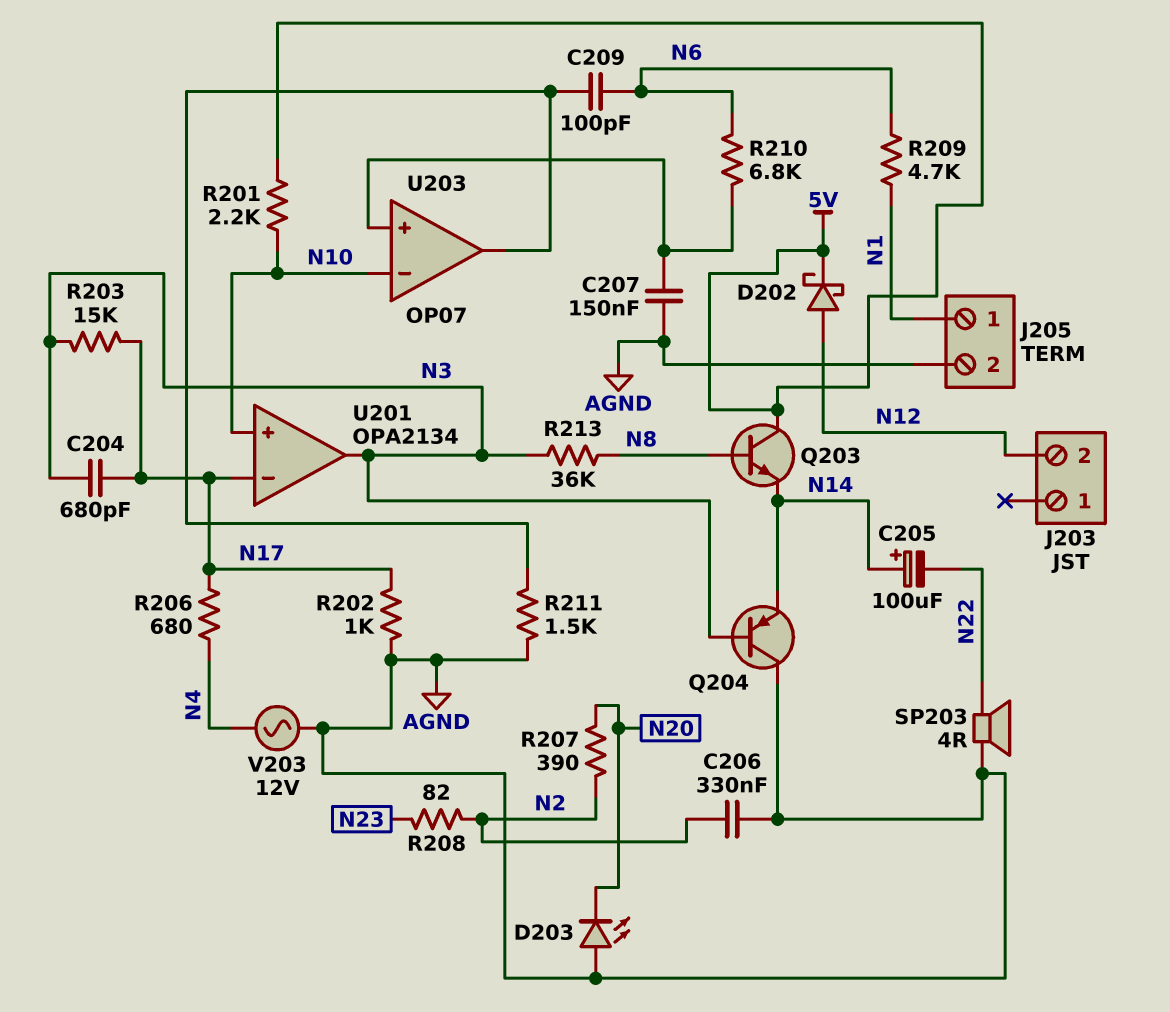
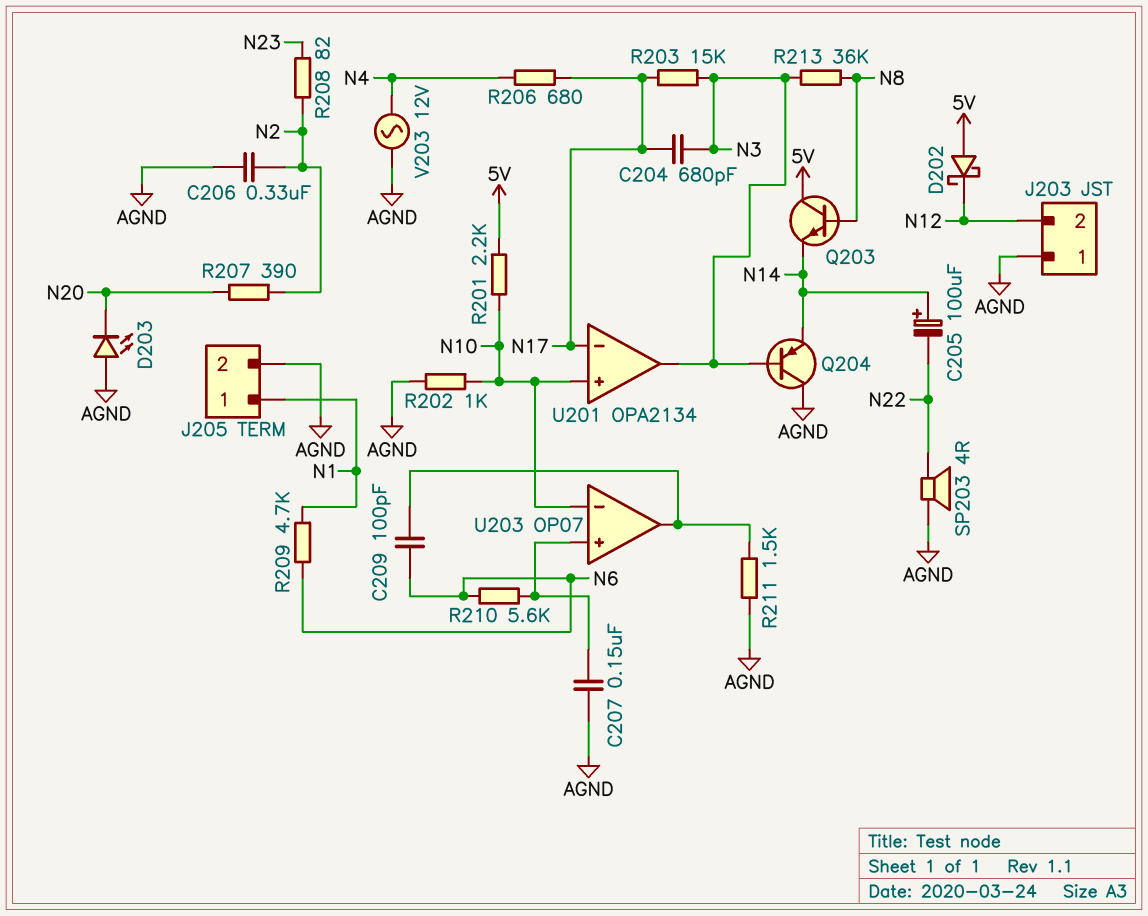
D202: schottky (A N12, K 5V) -> schottky (A 5V, K N12)
J203 pin 1: none -> AGND
R202: 1k (AGND, N17) -> 1k (AGND, N10)
R210: 6.8k (N6, U203/in+) -> 5.6k (N6, U203/in+)

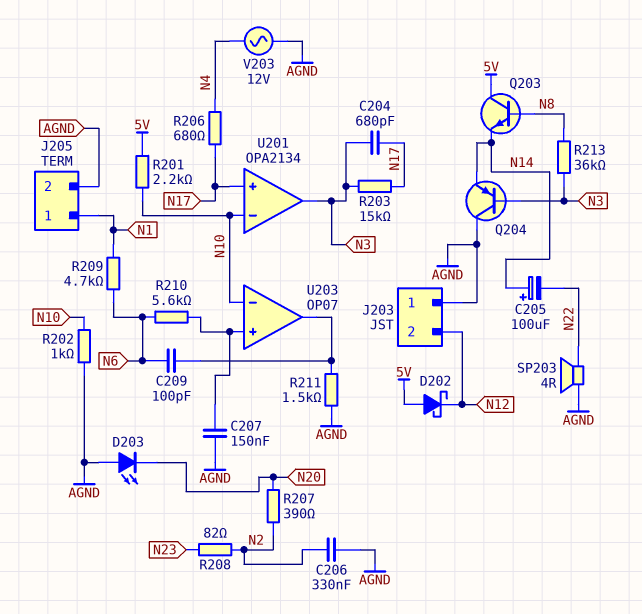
U201 pin in+: N10 -> N17
U201 pin in-: N17 -> N10

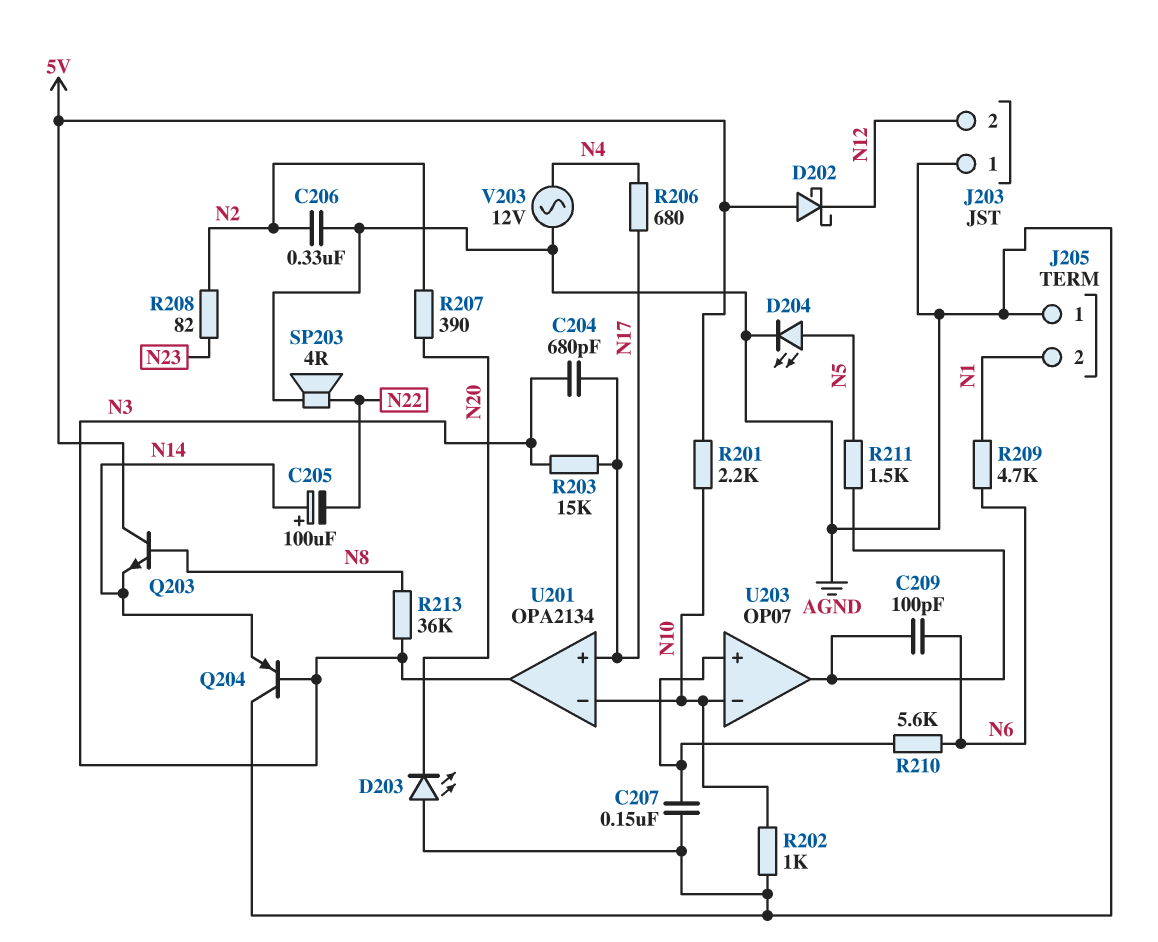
D204: none -> LED (A N5, K AGND)
J205 pin 1: N1 -> AGND
J205 pin 2: AGND -> N1
R211: 1.5k (AGND, U203/out) -> 1.5k (N5, U203/out)

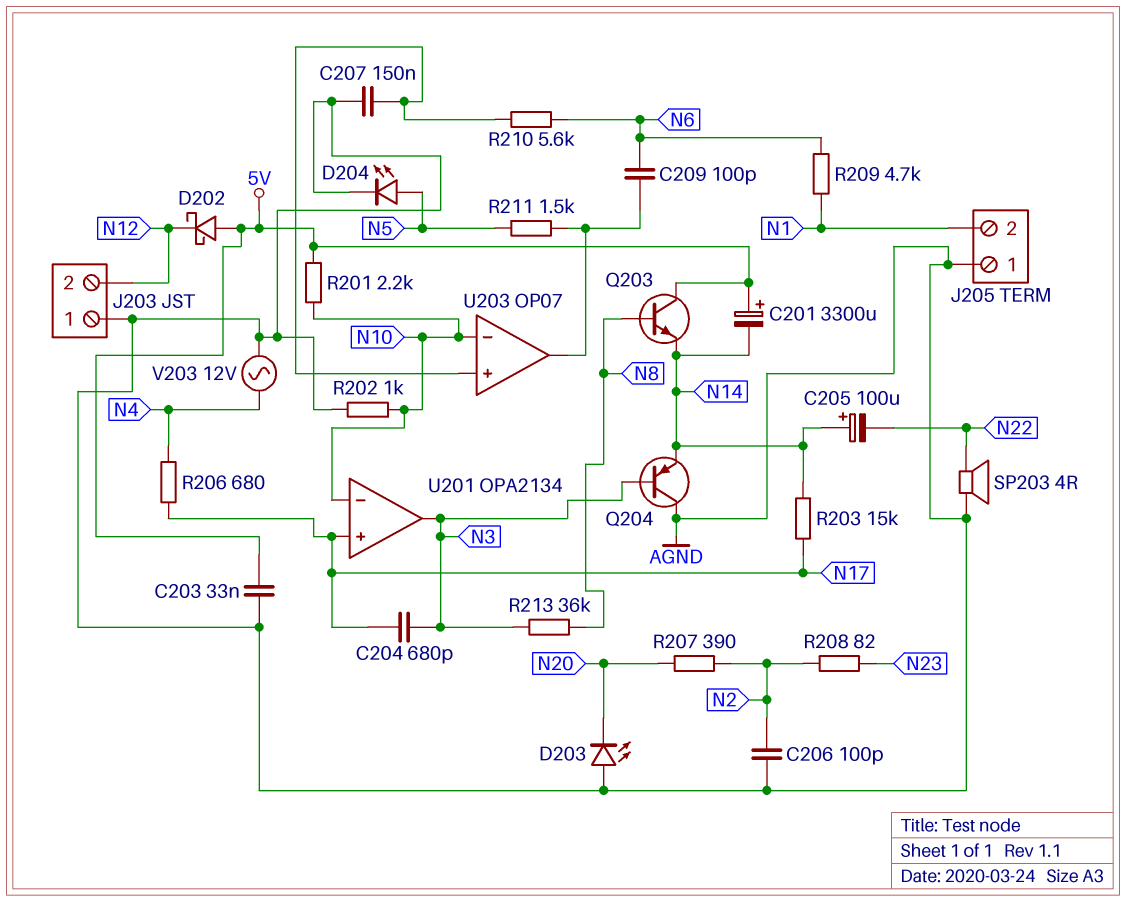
C201: none -> 3300uF (plus 5V, minus N14)
C203: none -> 33nF (5V, AGND)
C206: 330nF (AGND, N2) -> 100pF (AGND, N2)
R203: 15k (N3, N17) -> 15k (N14, N17)

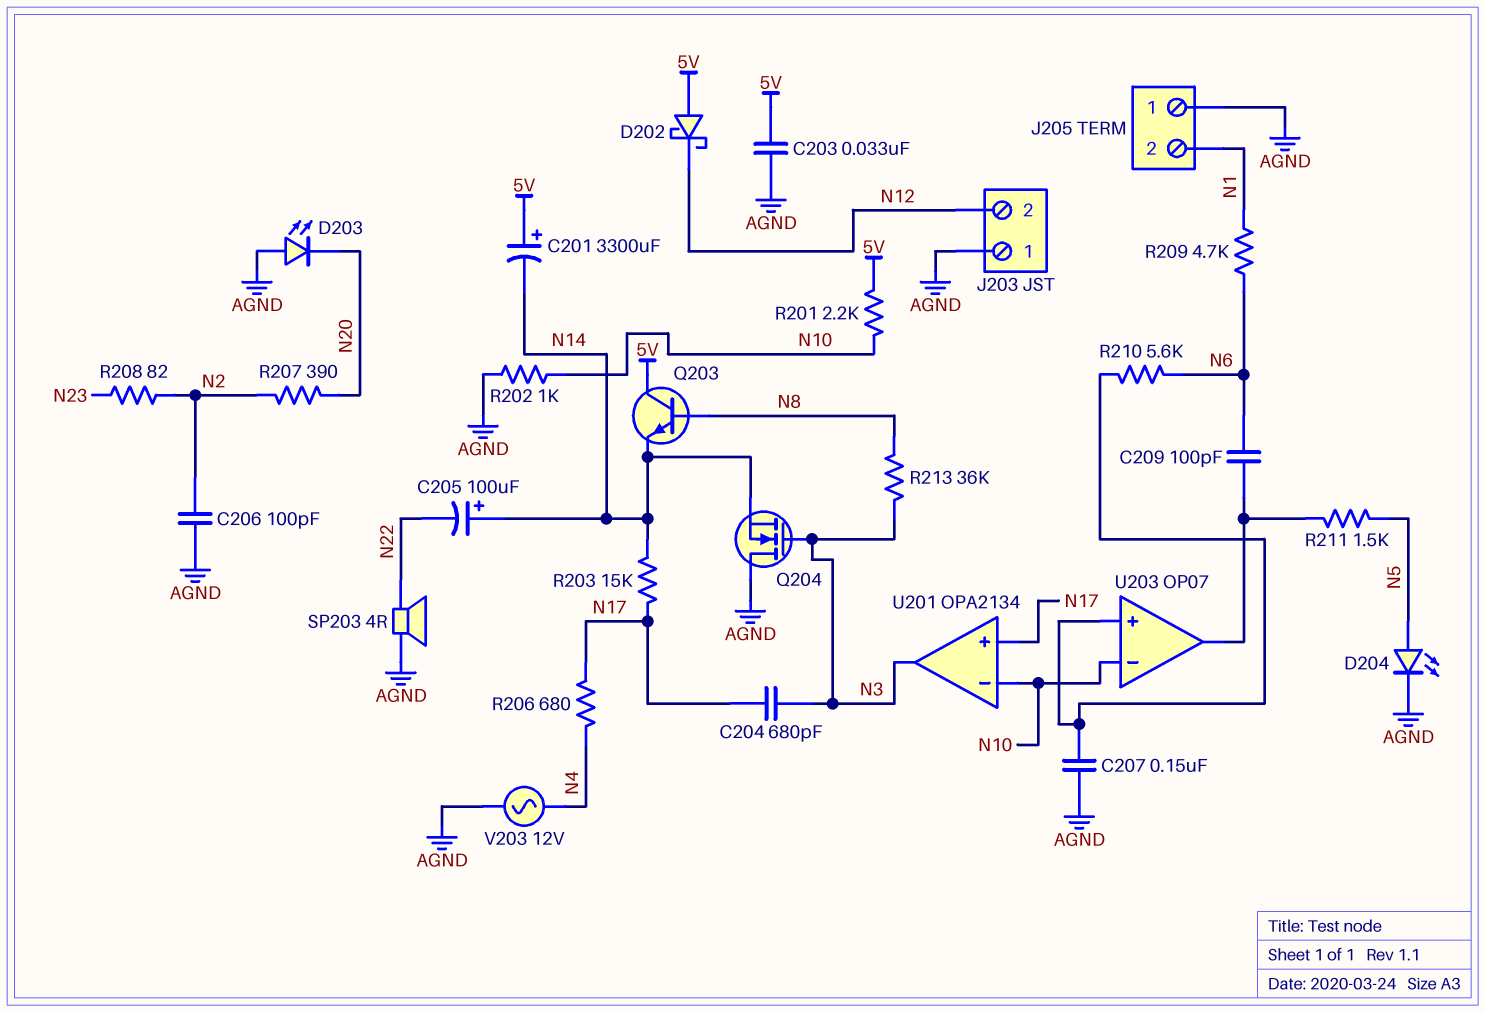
Q204: PNP (B N3, C AGND, E N14) -> NMOS (G N3, D AGND, S N14)

